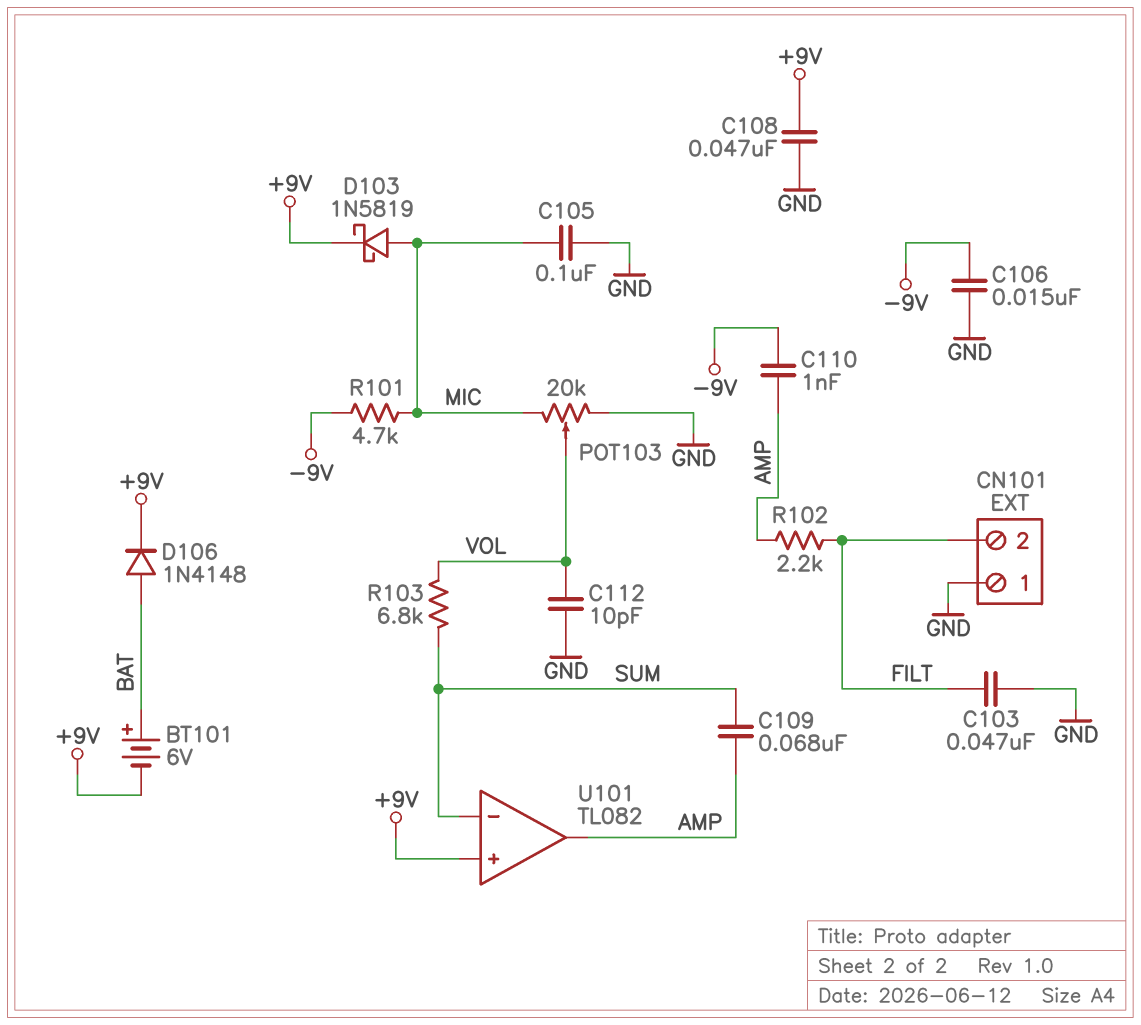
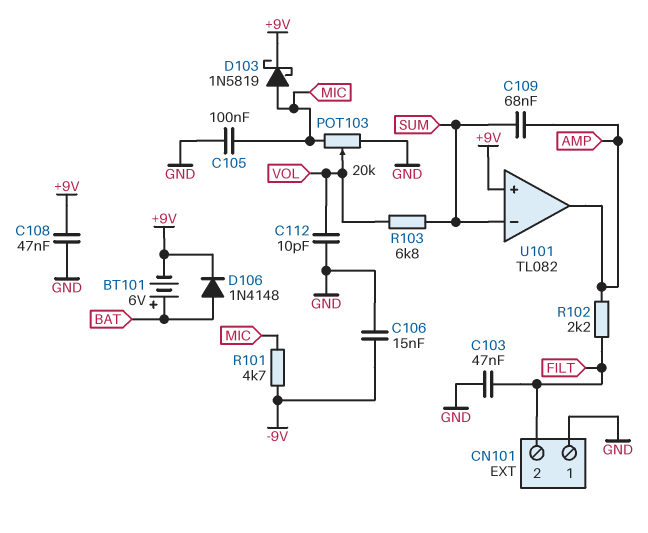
C110: 1nF (-9V, AMP) -> none

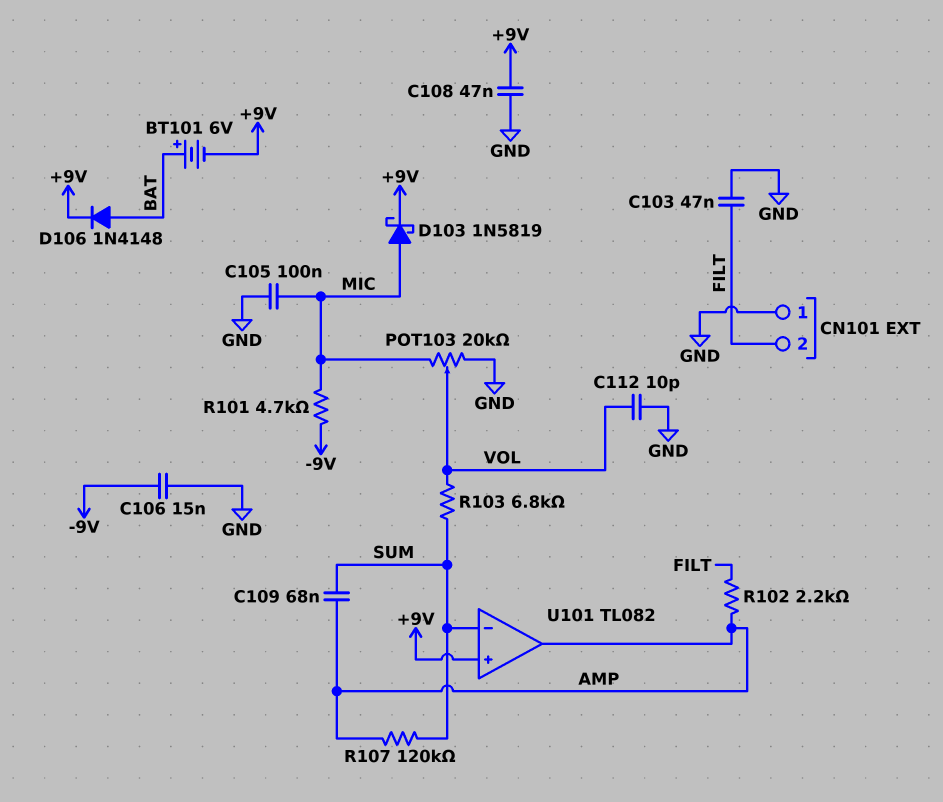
R107: none -> 120k (AMP, SUM)

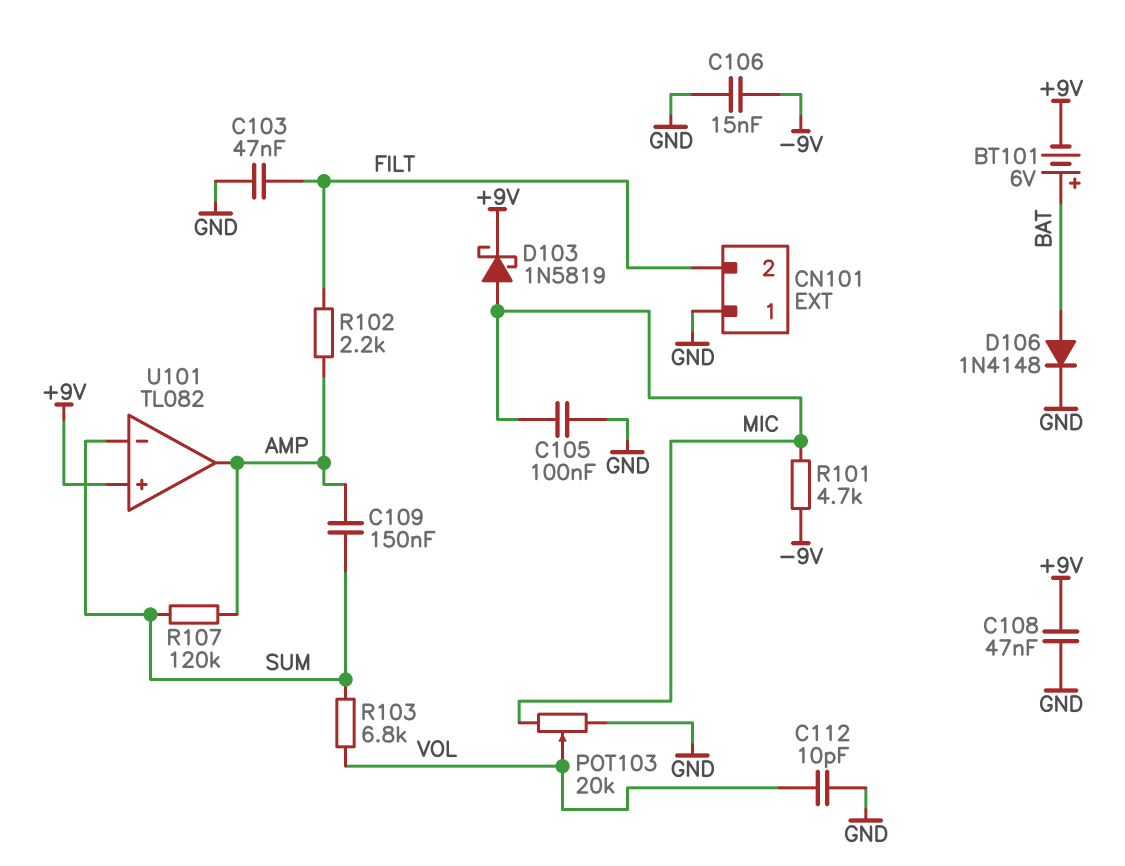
C109: 68nF (AMP, SUM) -> 150nF (AMP, SUM)
D106: diode 1N4148 (A BAT, K +9V) -> diode 1N4148 (A BAT, K GND)

